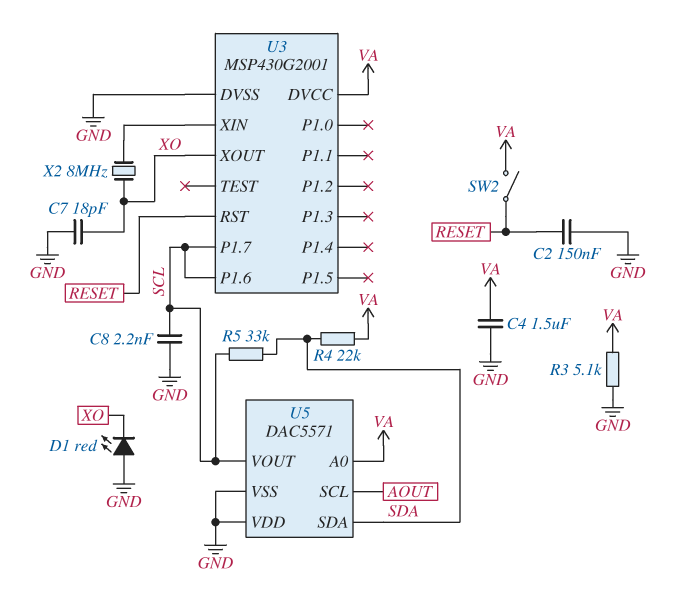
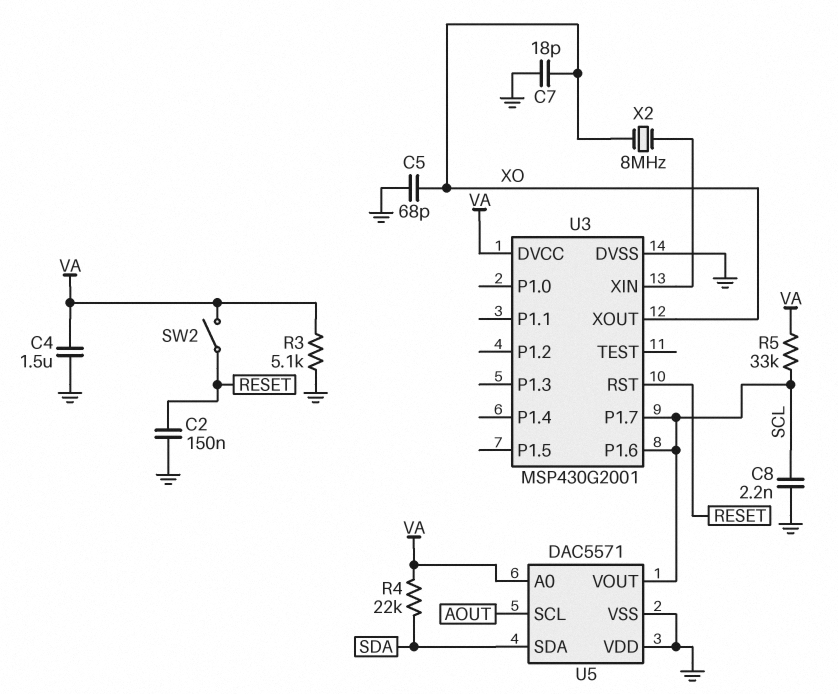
C5: none -> 68pF (GND, XO)
D1: LED red (A GND, K XO) -> none
R5: 33k (SCL, SDA) -> 33k (SCL, VA)

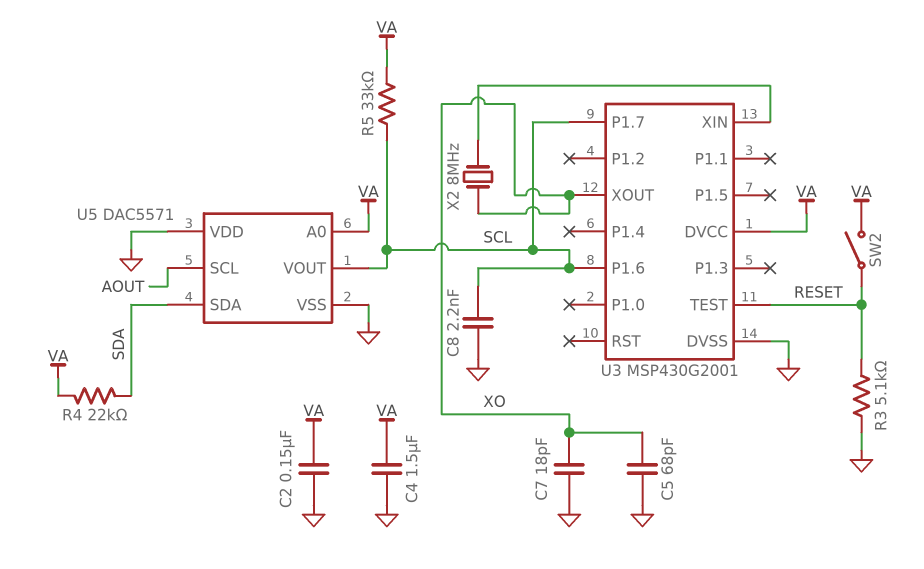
C2: 150nF (GND, RESET) -> 150nF (GND, VA)
R3: 5.1k (GND, VA) -> 5.1k (GND, RESET)
U3 pin RST: RESET -> none
U3 pin TEST: none -> RESET

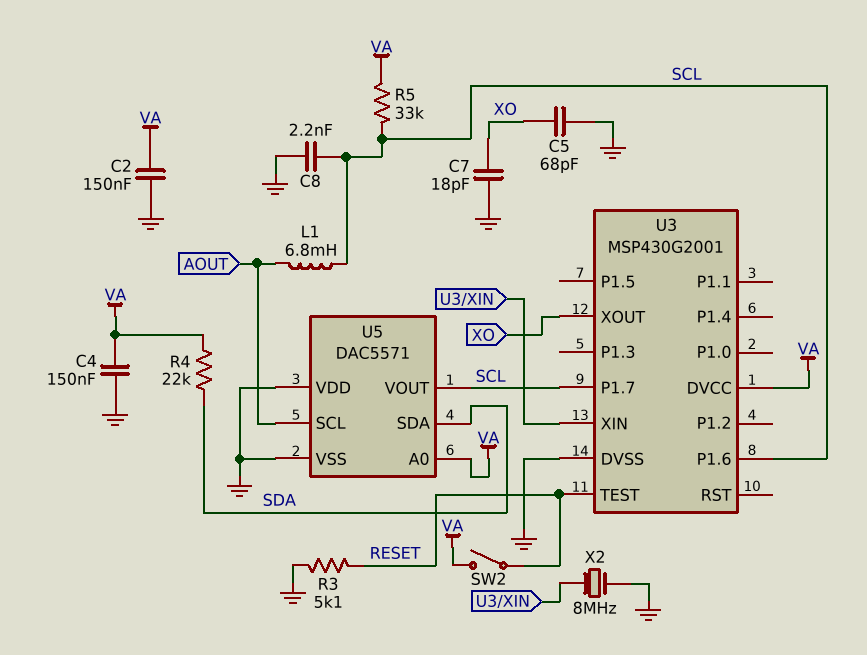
C4: 1.5uF (GND, VA) -> 150nF (GND, VA)
L1: none -> 6.8mH (AOUT, SCL)
X2: 8MHz (U3/XIN, XO) -> 8MHz (GND, U3/XIN)

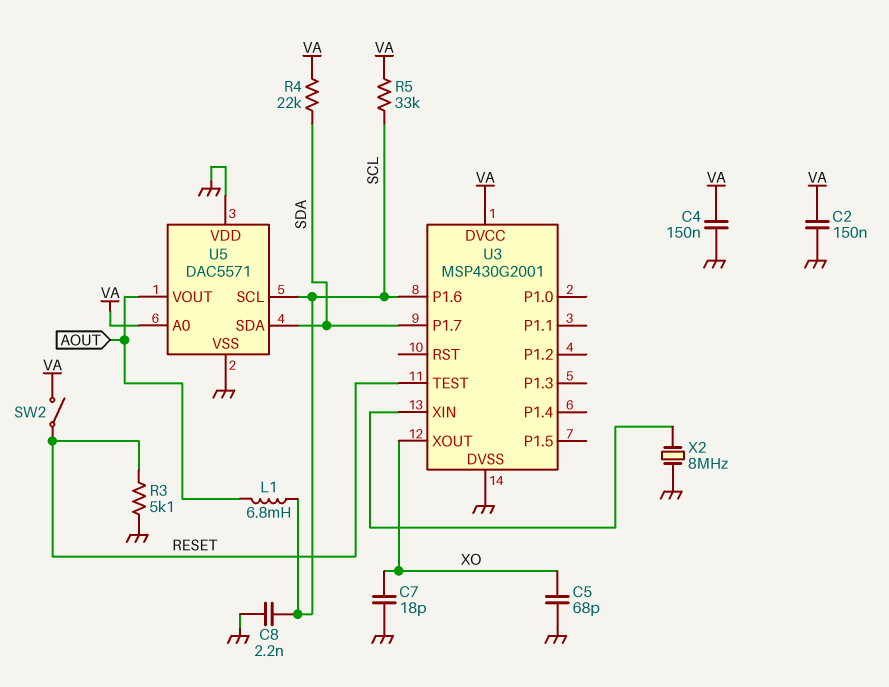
U3 pin P1.7: SCL -> SDA
U5 pin SCL: AOUT -> SCL
U5 pin VOUT: SCL -> AOUT

